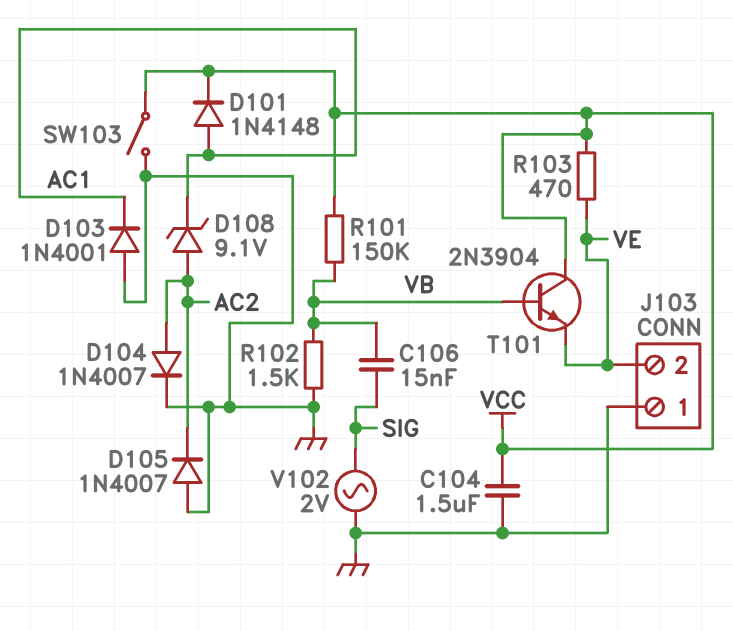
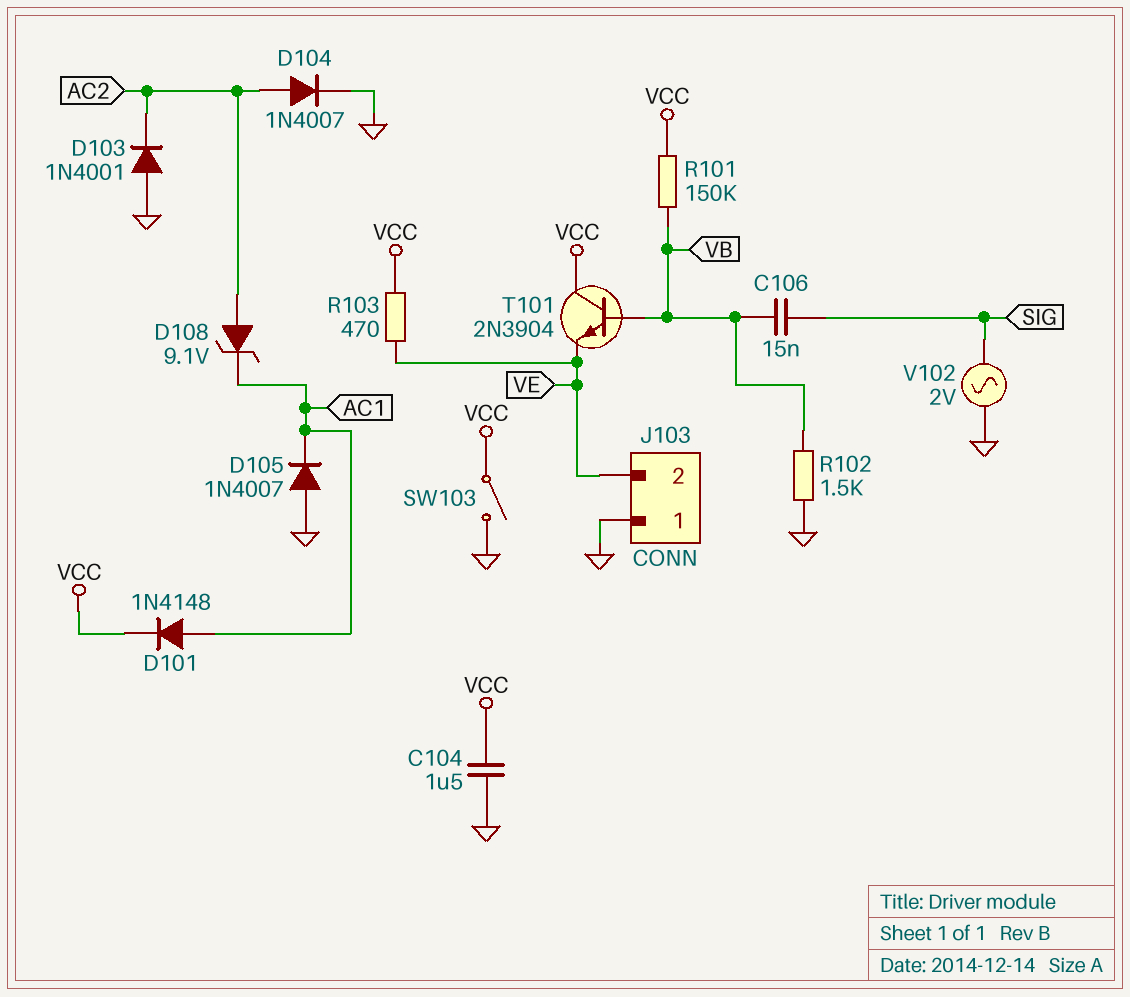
D103: diode 1N4001 (A GND, K AC1) -> diode 1N4001 (A GND, K AC2)
D105: diode 1N4007 (A GND, K AC2) -> diode 1N4007 (A GND, K AC1)

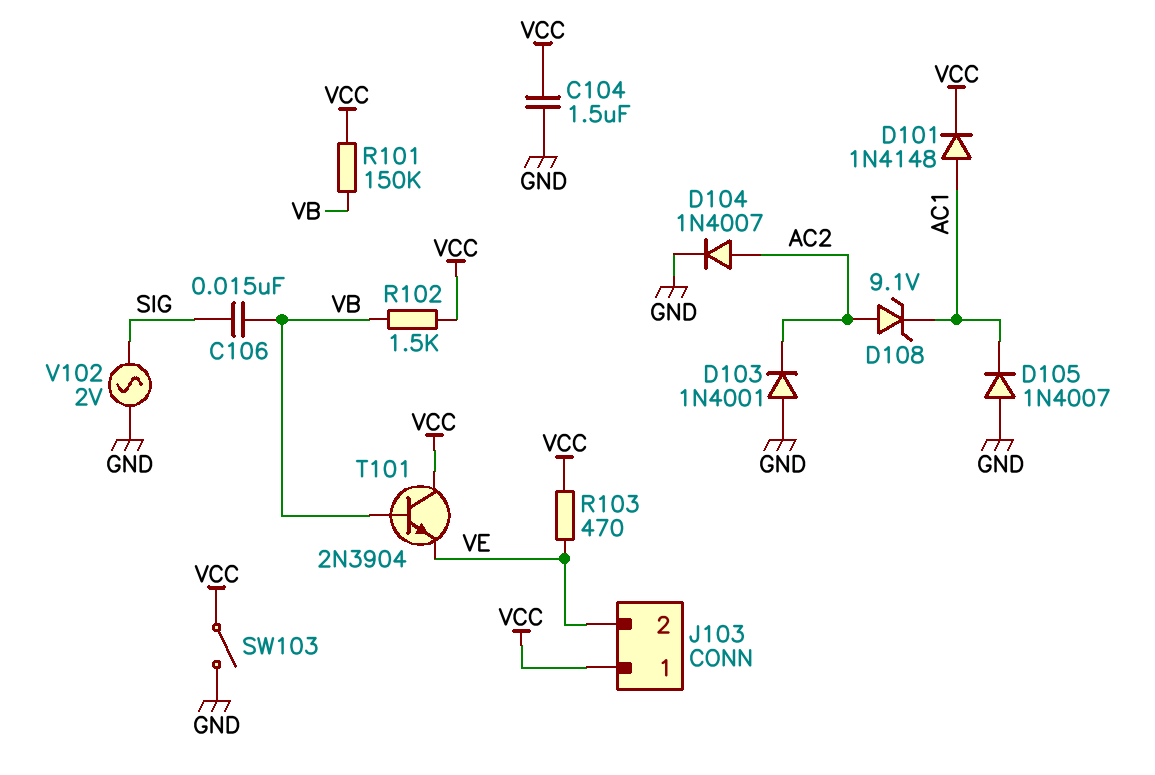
J103 pin 1: GND -> VCC
R102: 1.5k (GND, VB) -> 1.5k (VB, VCC)

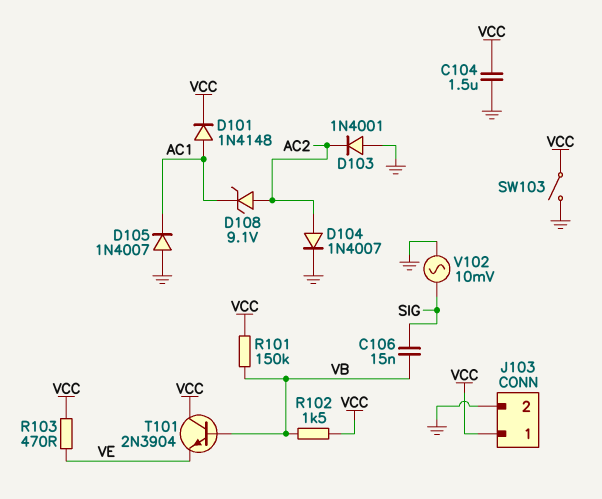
J103 pin 2: VE -> GND
V102: AC 2V (GND, SIG) -> AC 10mV (GND, SIG)

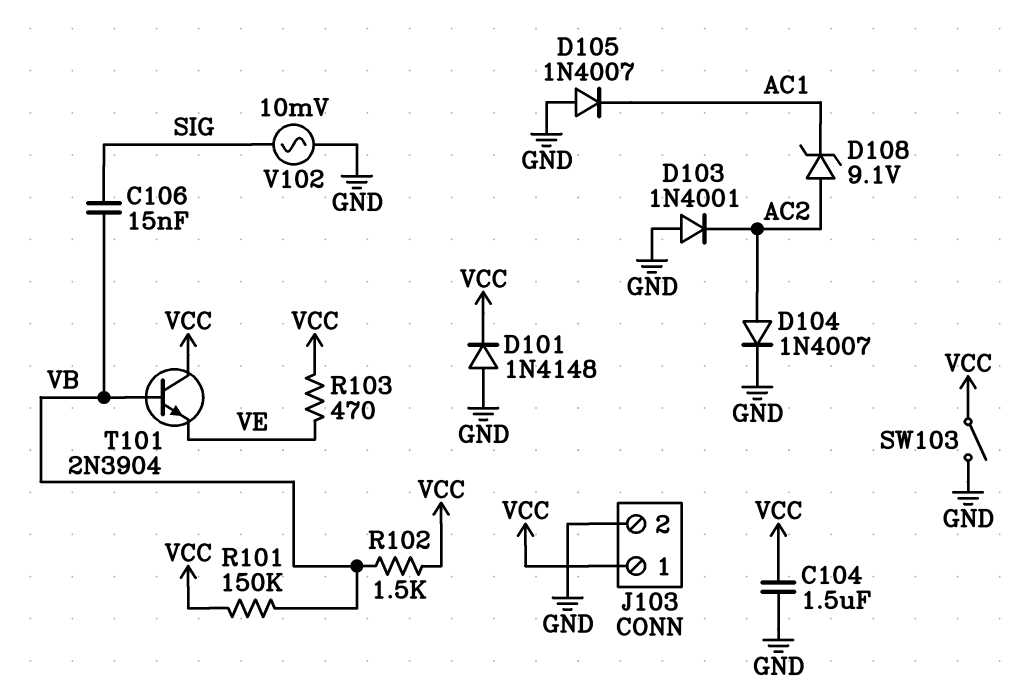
D101: diode 1N4148 (A AC1, K VCC) -> diode 1N4148 (A GND, K VCC)

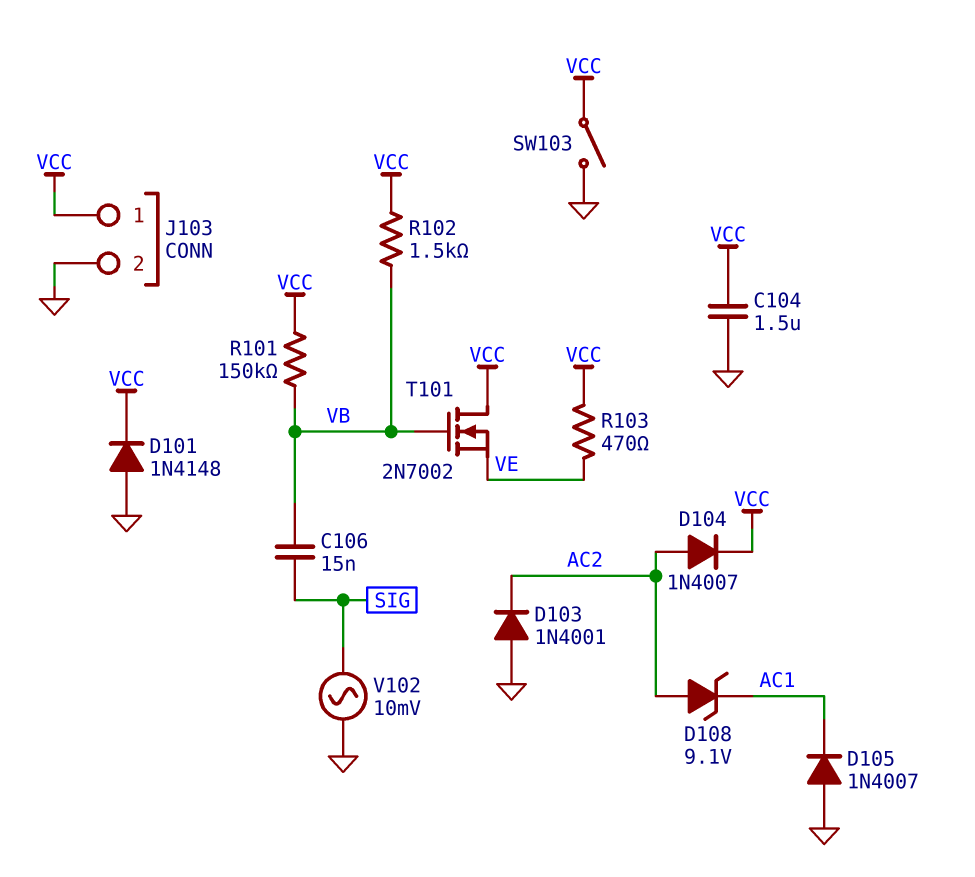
D104: diode 1N4007 (A AC2, K GND) -> diode 1N4007 (A AC2, K VCC)
T101: NPN 2N3904 (B VB, C VCC, E VE) -> NMOS 2N7002 (G VB, D VCC, S VE)

